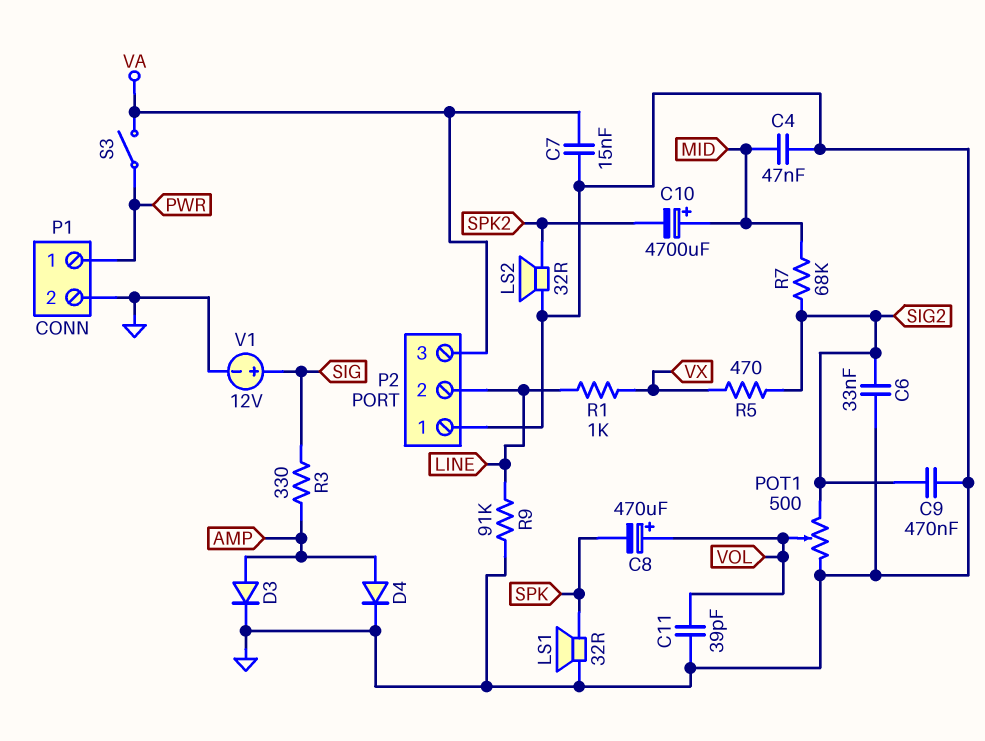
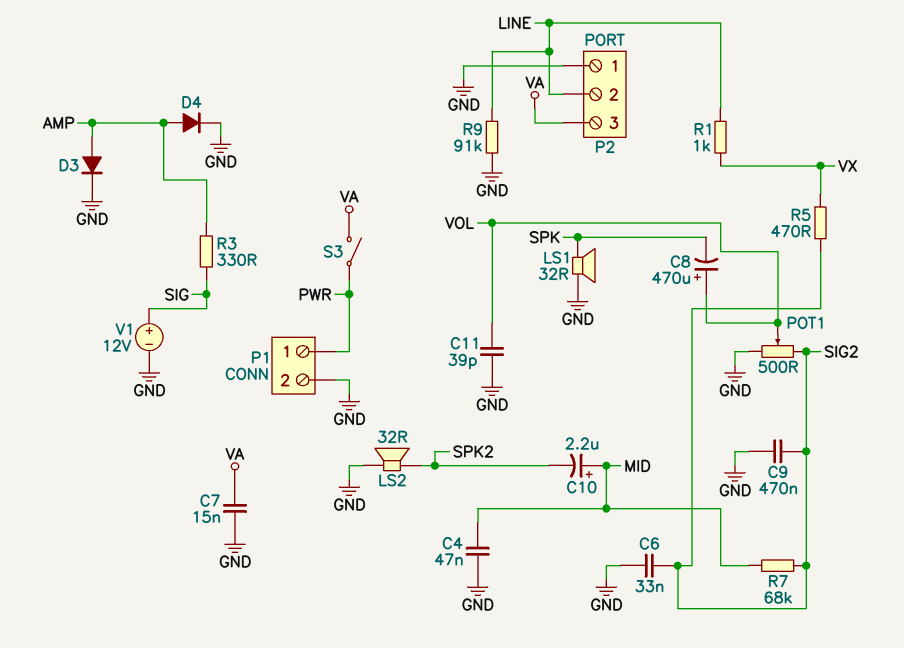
C10: 4700uF (plus MID, minus SPK2) -> 2.2uF (plus MID, minus SPK2)

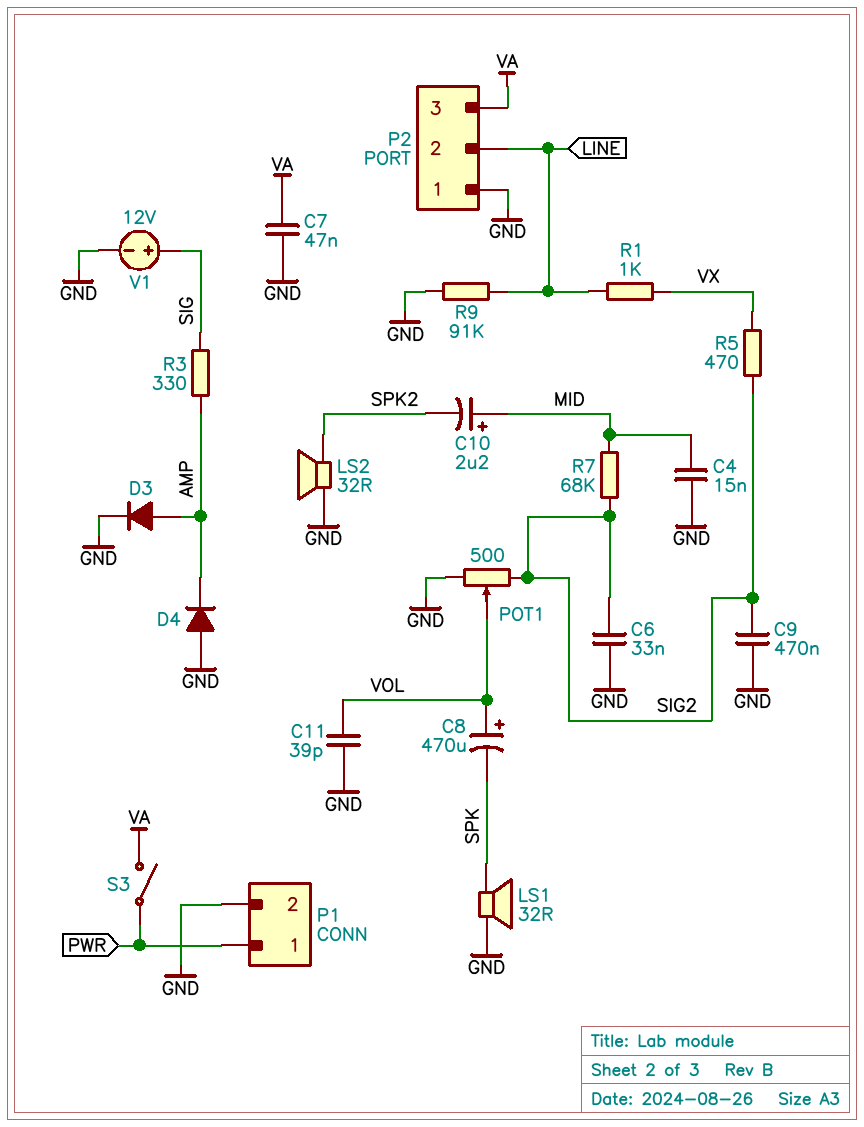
C4: 47nF (GND, MID) -> 15nF (GND, MID)
C7: 15nF (GND, VA) -> 47nF (GND, VA)
D4: diode (A AMP, K GND) -> diode (A GND, K AMP)

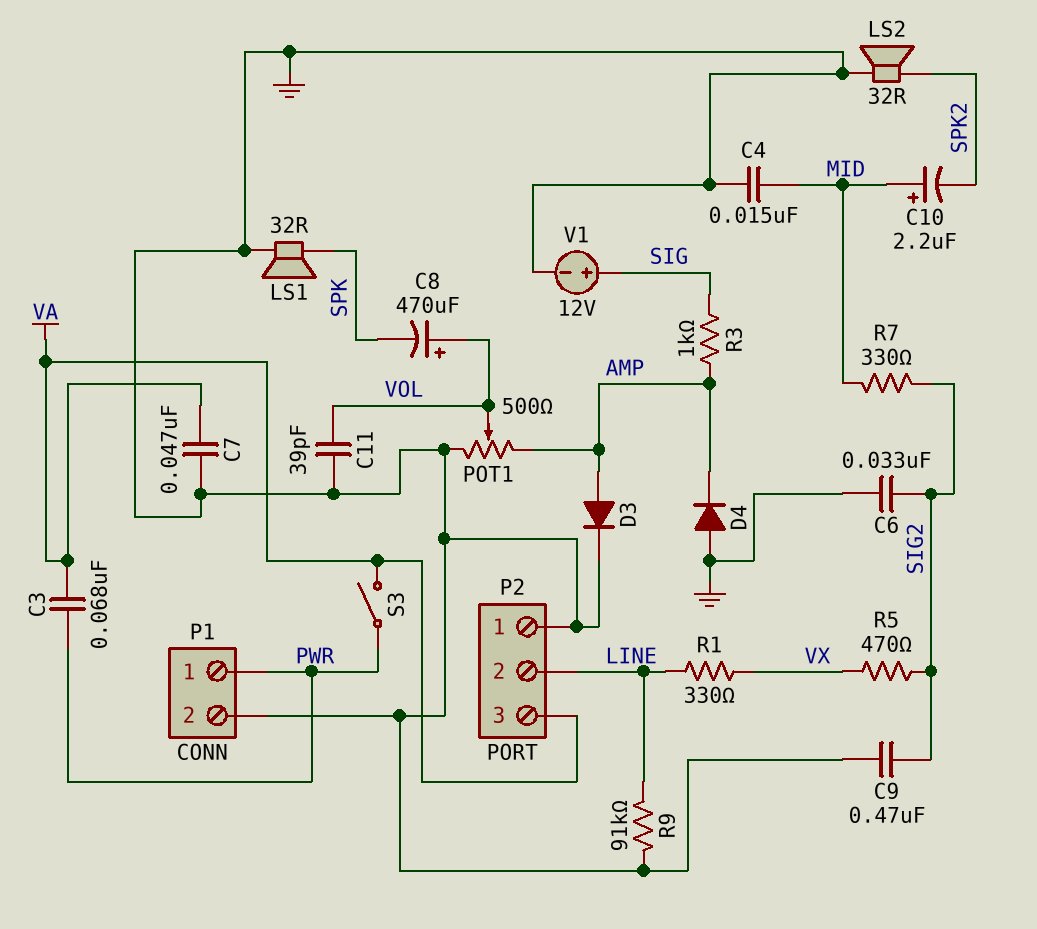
C3: none -> 68nF (PWR, VA)
POT1: 500 (GND, SIG2, wiper VOL) -> 500 (AMP, GND, wiper VOL)
R1: 1k (LINE, VX) -> 330 (LINE, VX)
R3: 330 (AMP, SIG) -> 1k (AMP, SIG)
R7: 68k (MID, SIG2) -> 330 (MID, SIG2)

